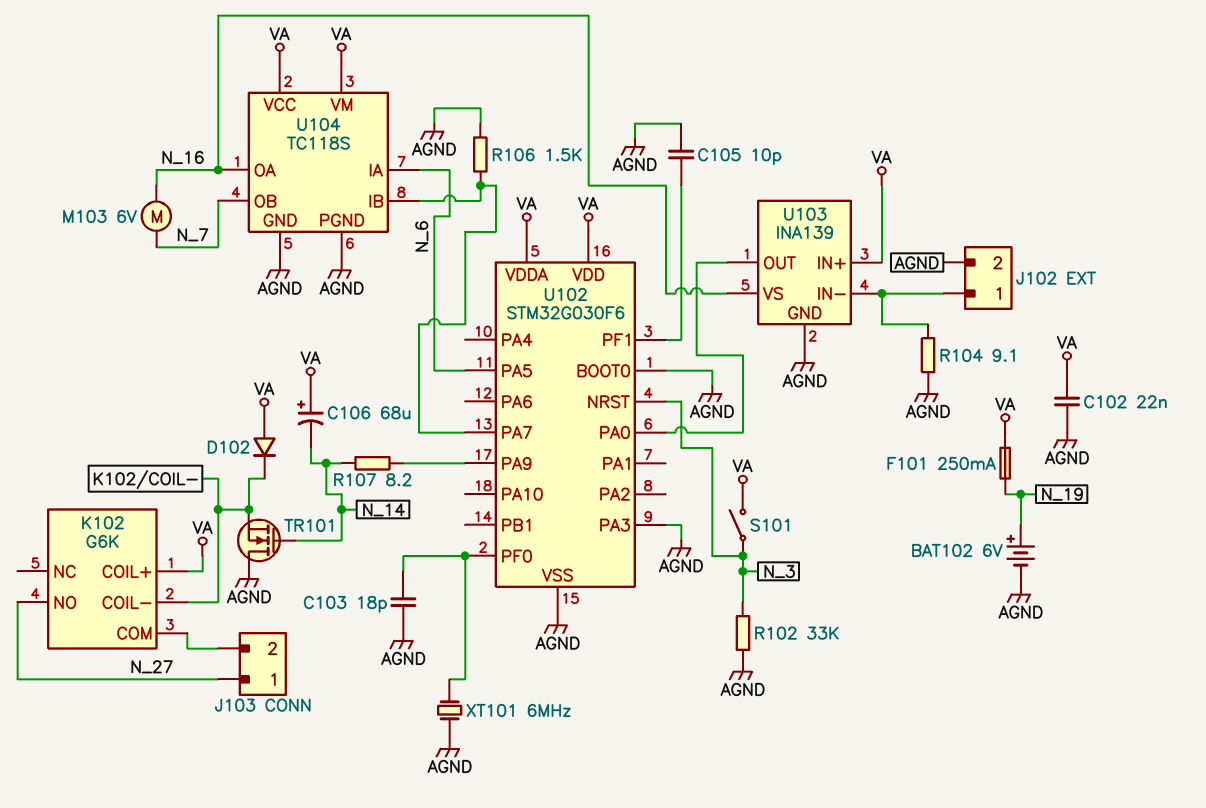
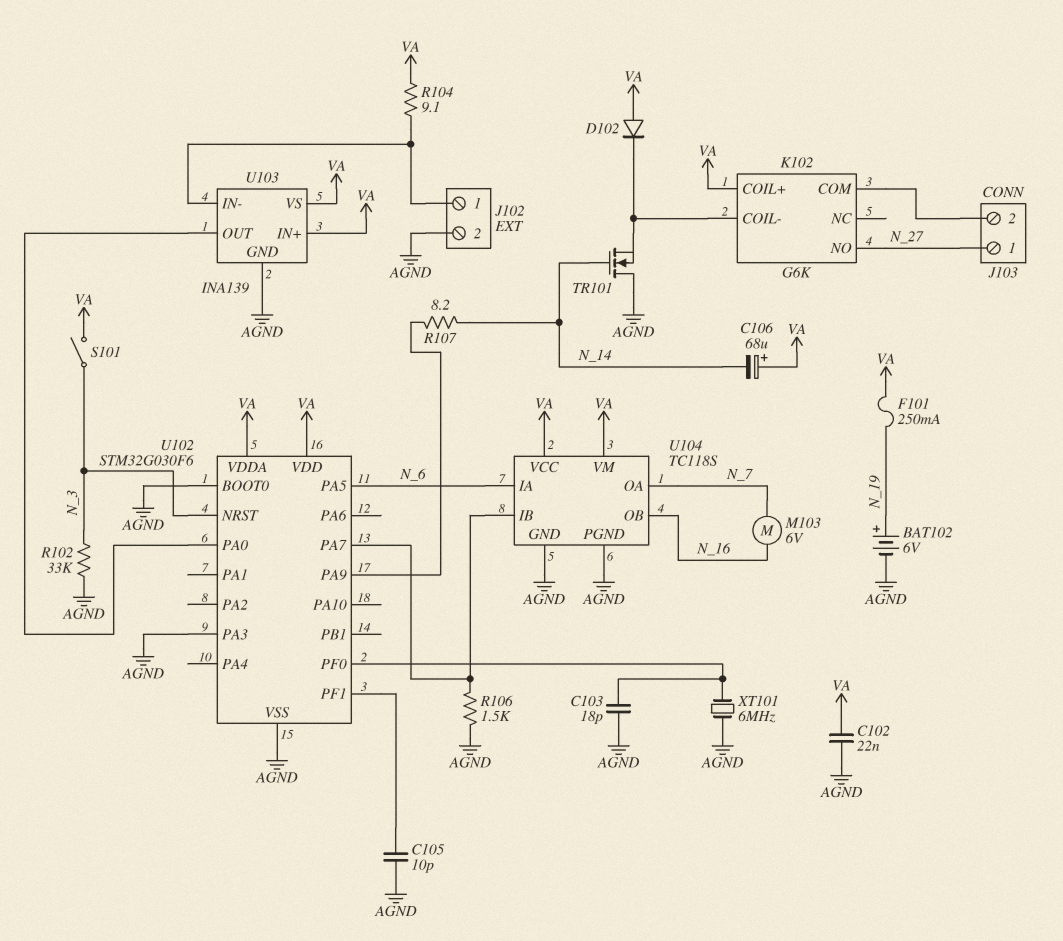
R104: 9.1 (AGND, J102/1) -> 9.1 (J102/1, VA)
U103 pin VS: N_16 -> VA
U104 pin OA: N_16 -> N_7
U104 pin OB: N_7 -> N_16

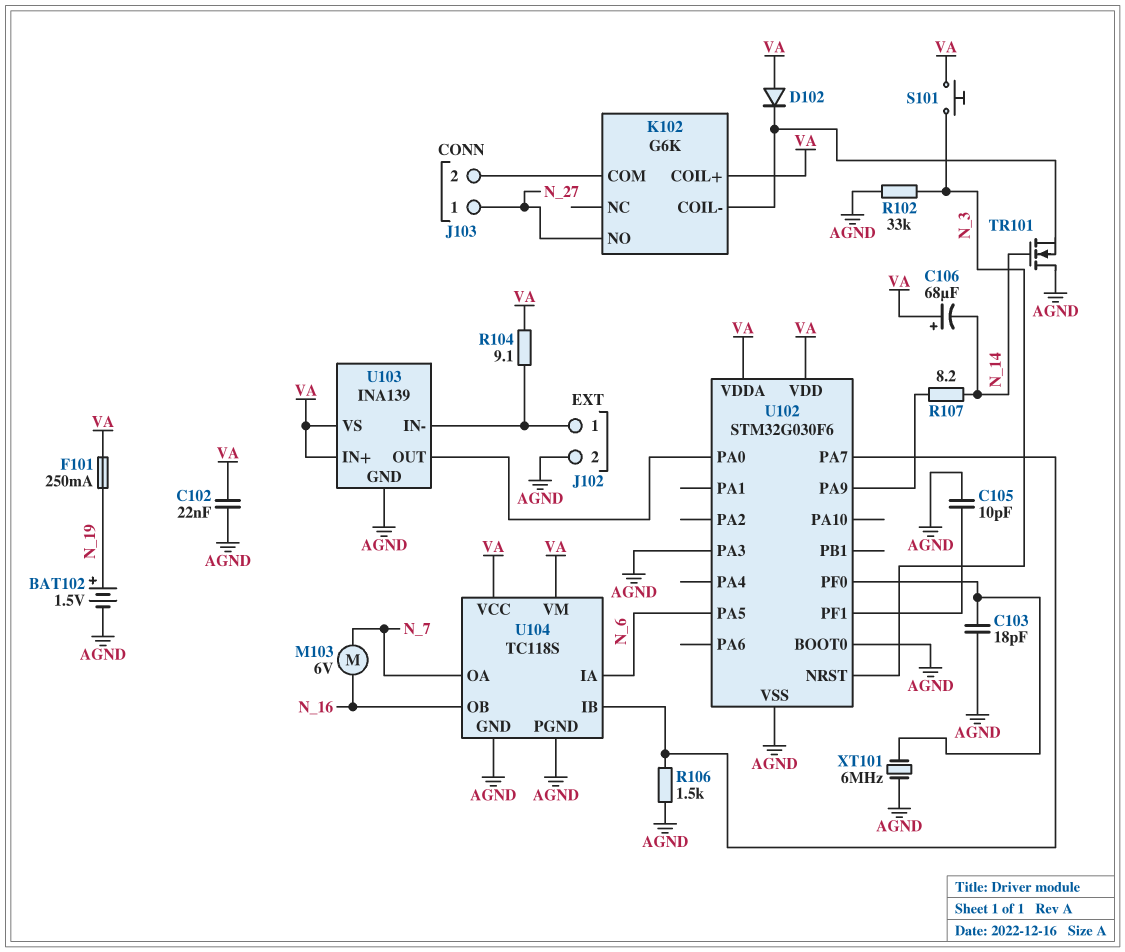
BAT102: 6V (plus N_19, minus AGND) -> 1.5V (plus N_19, minus AGND)
S101: switch (N_3, VA) -> button (N_3, VA)

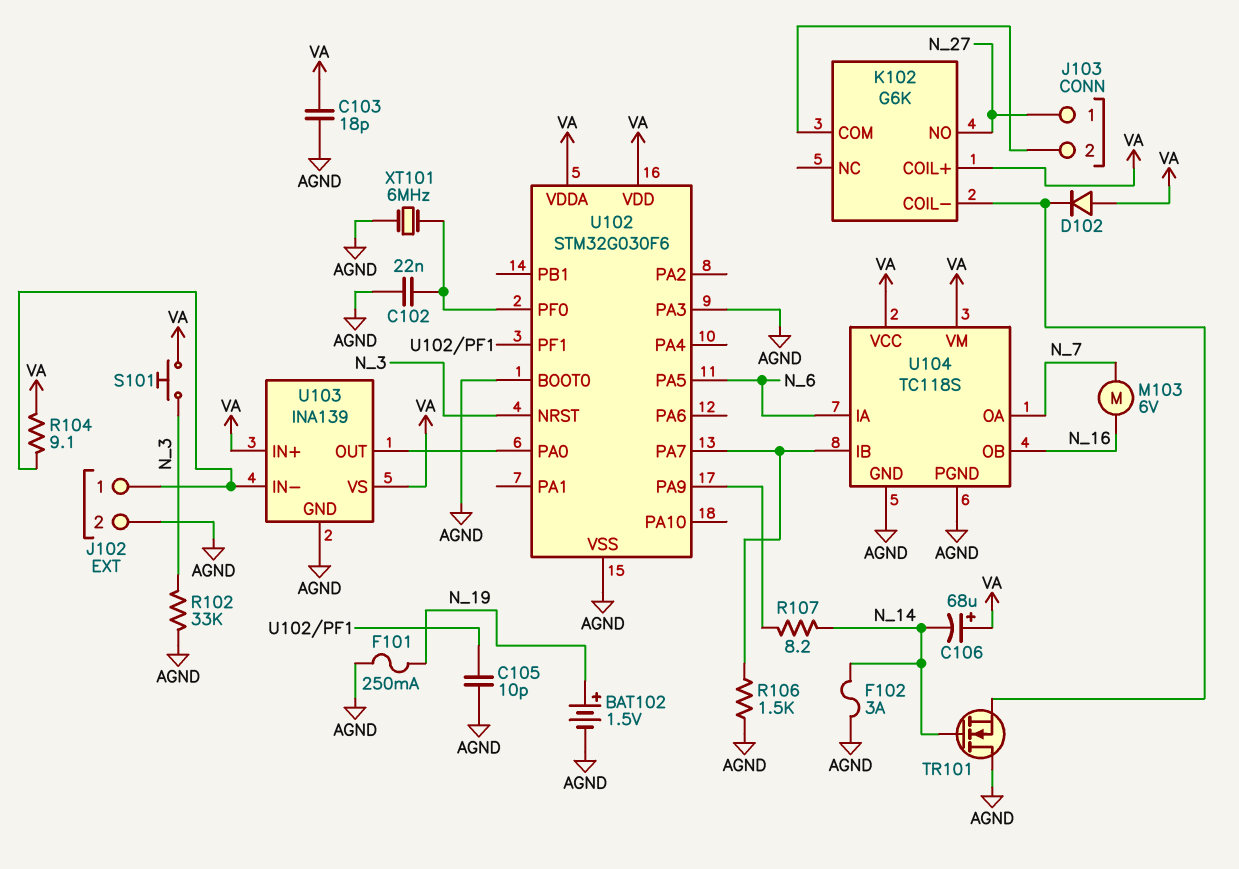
C102: 22nF (AGND, VA) -> 22nF (AGND, U102/PF0)
C103: 18pF (AGND, U102/PF0) -> 18pF (AGND, VA)
F101: 250mA (N_19, VA) -> 250mA (AGND, N_19)
F102: none -> 3A (AGND, N_14)

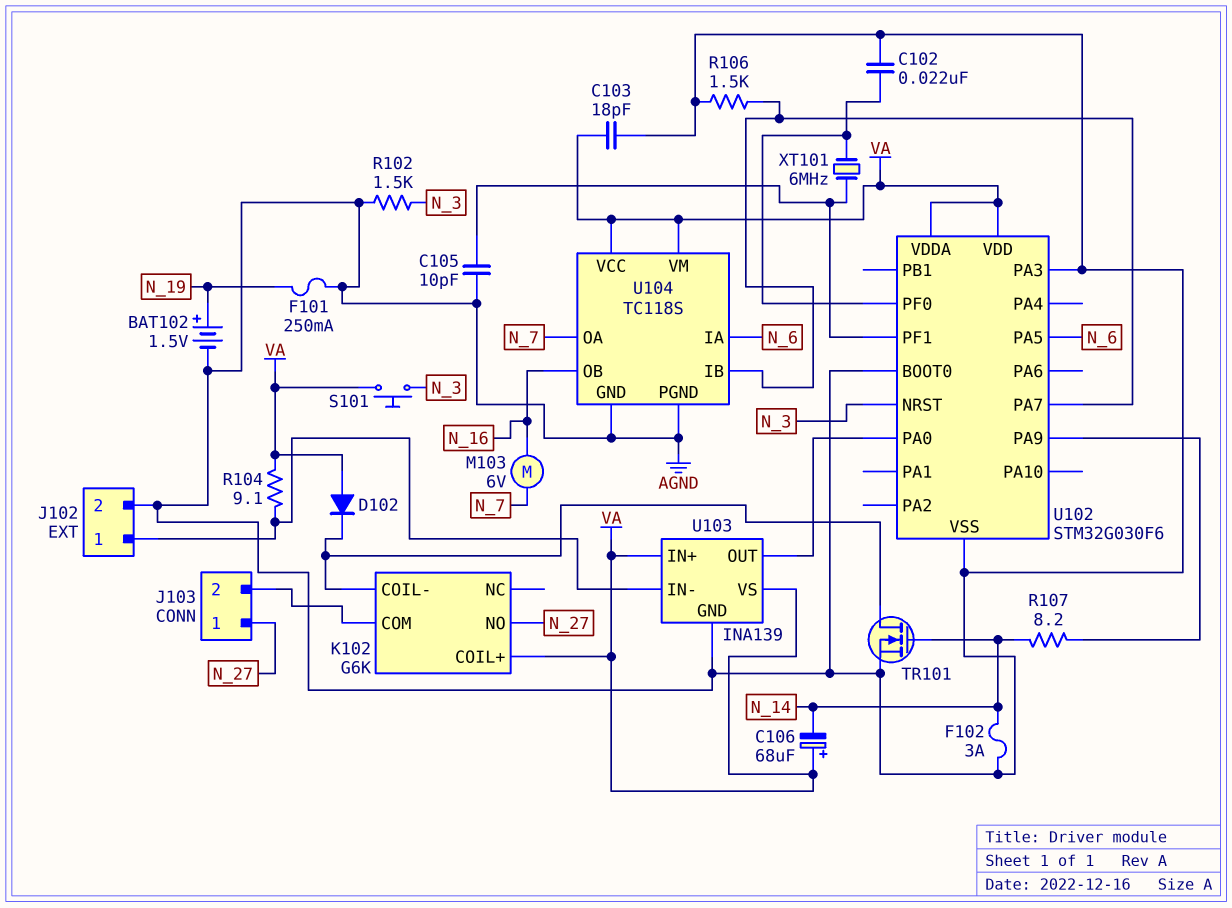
R102: 33k (AGND, N_3) -> 1.5k (AGND, N_3)
TR101: NMOS (G N_14, D AGND, S K102/COIL-) -> NMOS (G N_14, D K102/COIL-, S AGND)
XT101: 6MHz (AGND, U102/PF0) -> 6MHz (U102/PF0, U102/PF1)

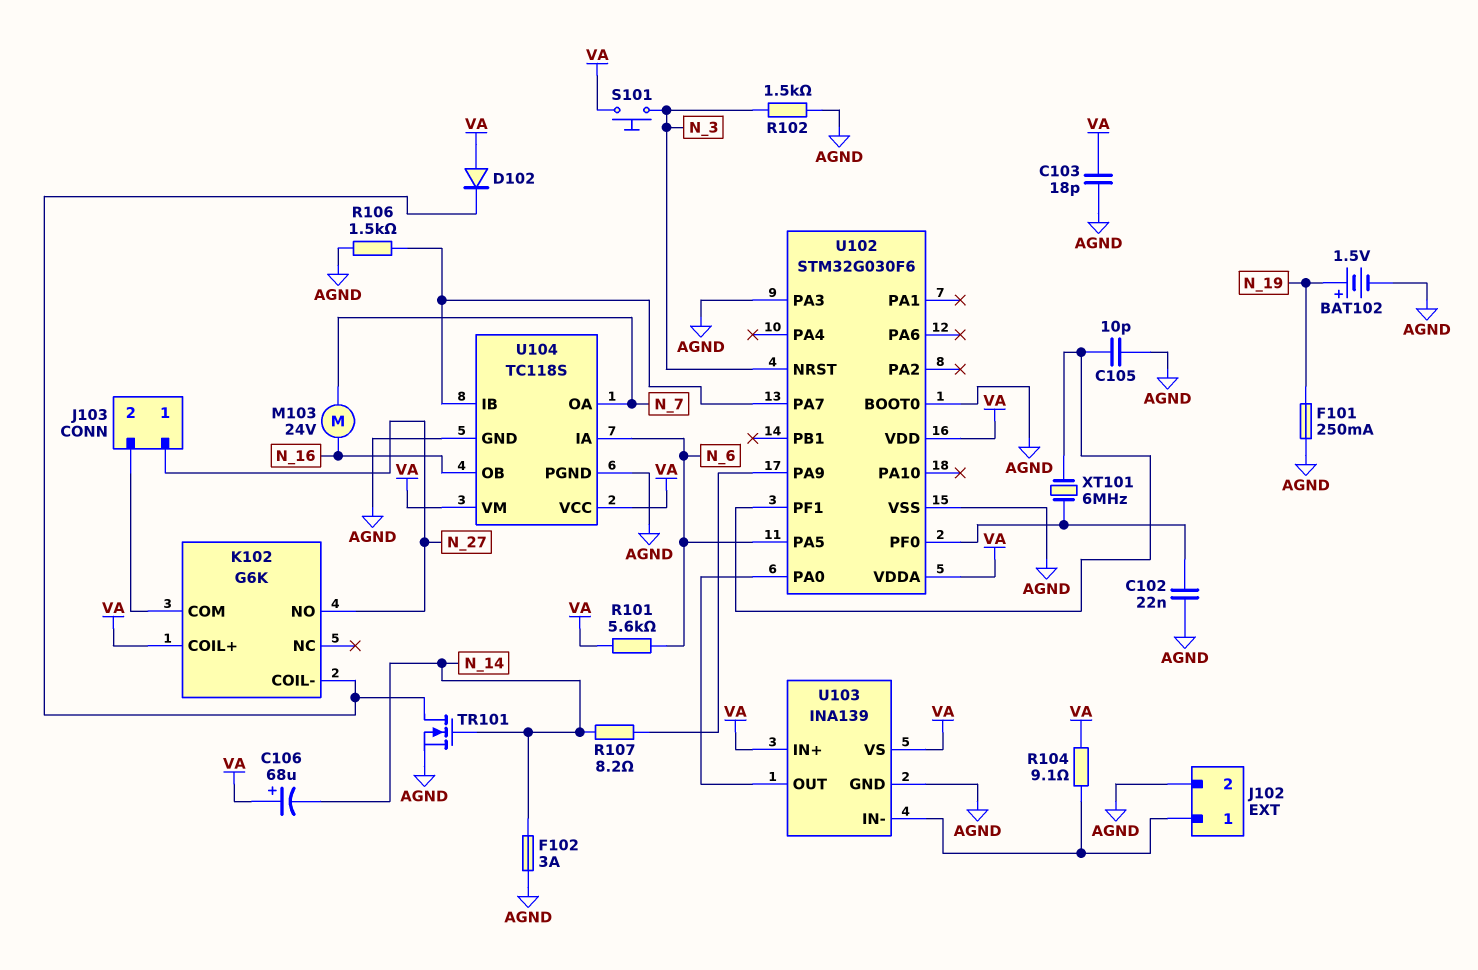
M103: motor 6V (N_7, N_16) -> motor 24V (N_7, N_16)
R101: none -> 5.6k (N_6, VA)

